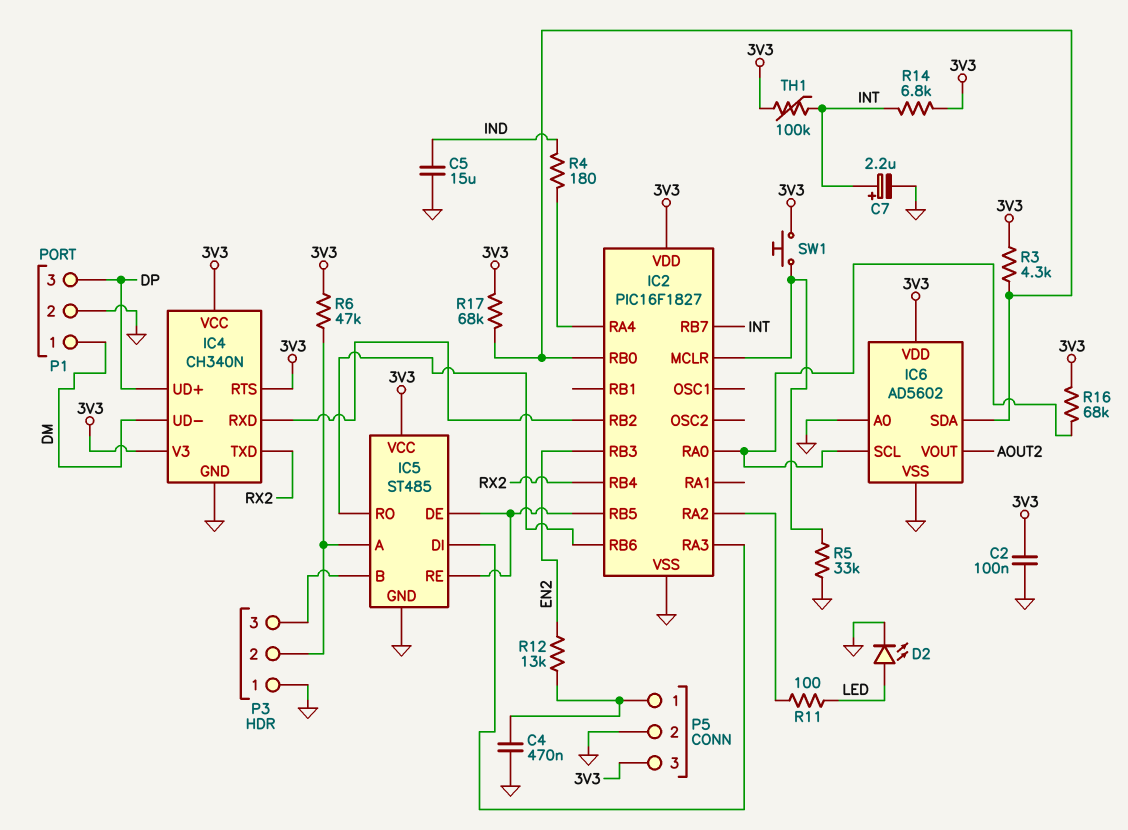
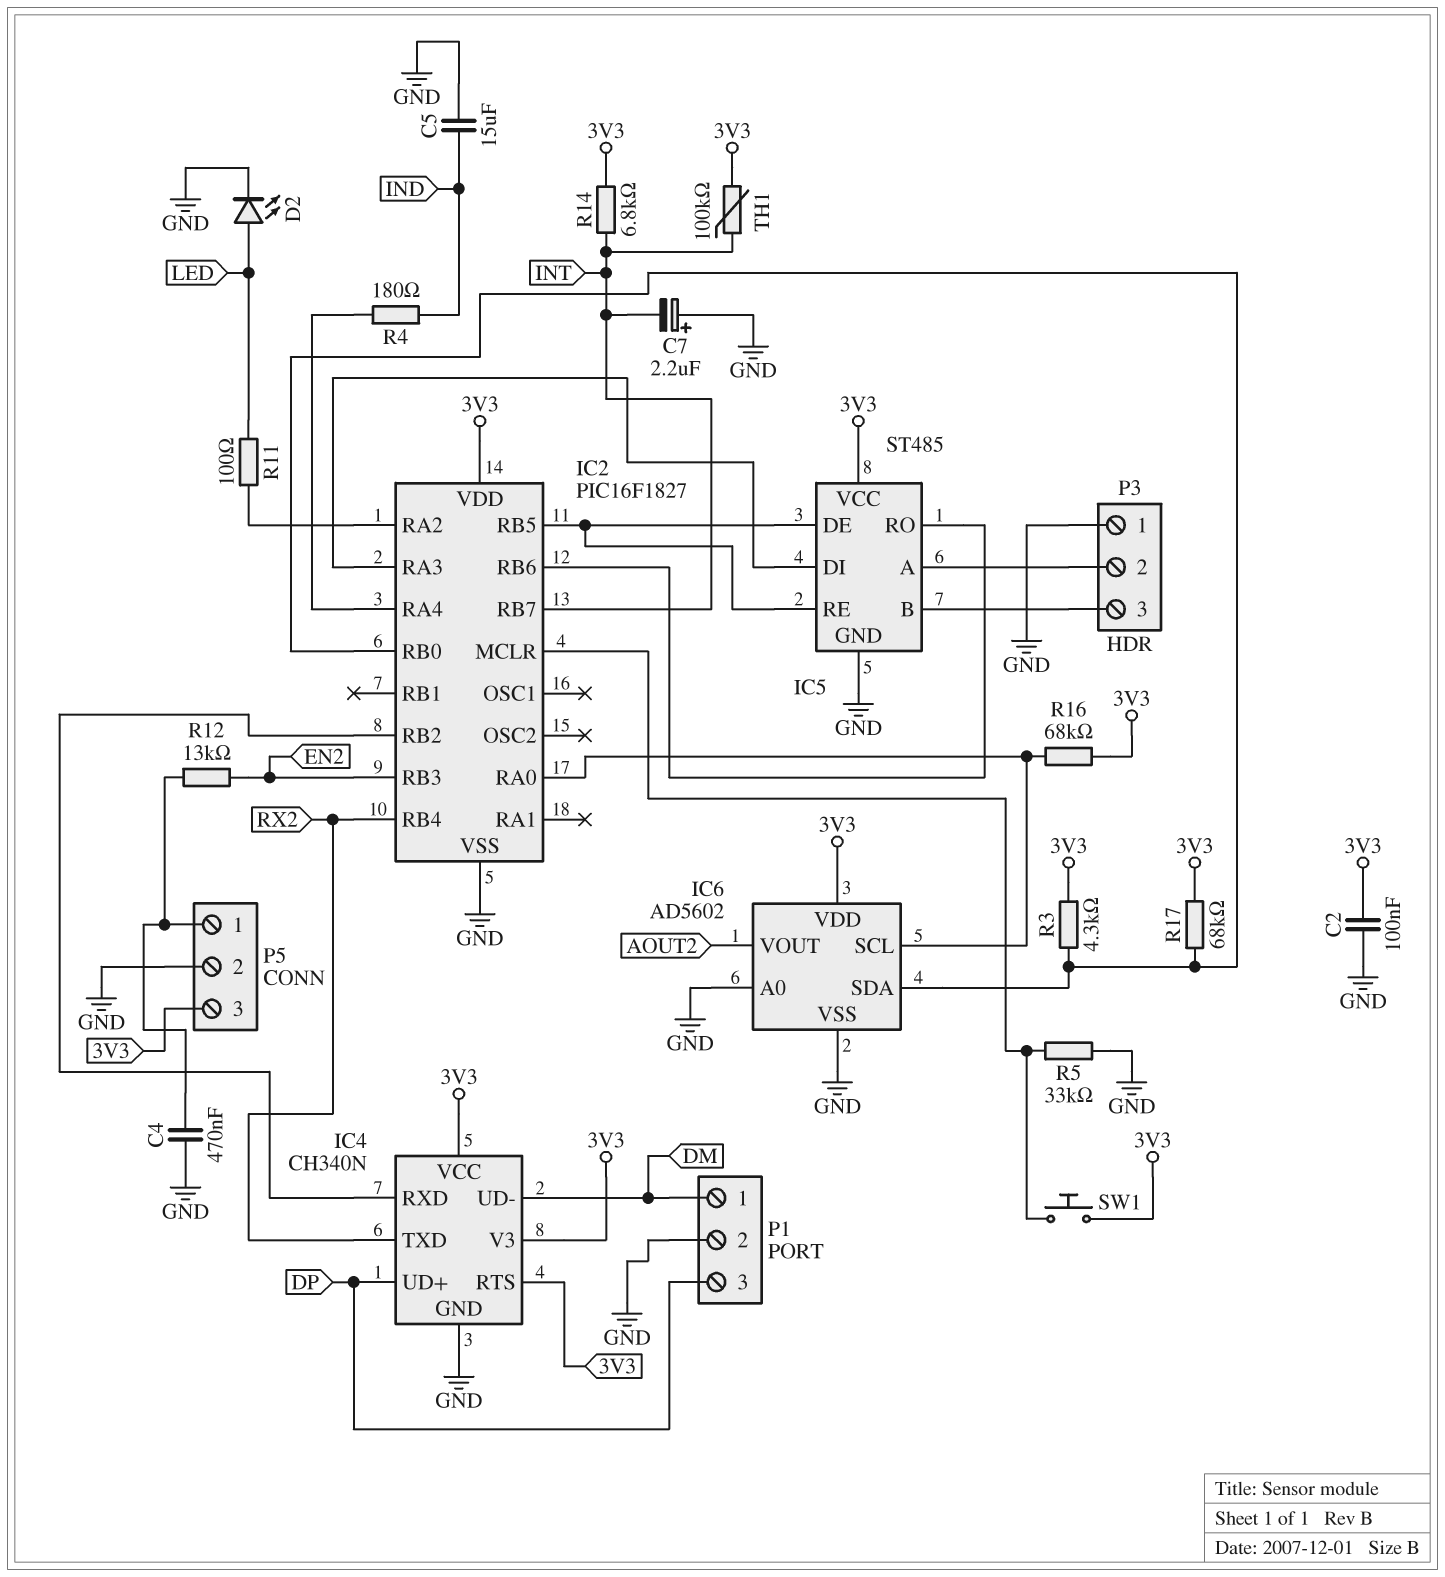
C7: 2.2uF (plus INT, minus GND) -> 2.2uF (plus GND, minus INT)
R6: 47k (3V3, IC5/A) -> none

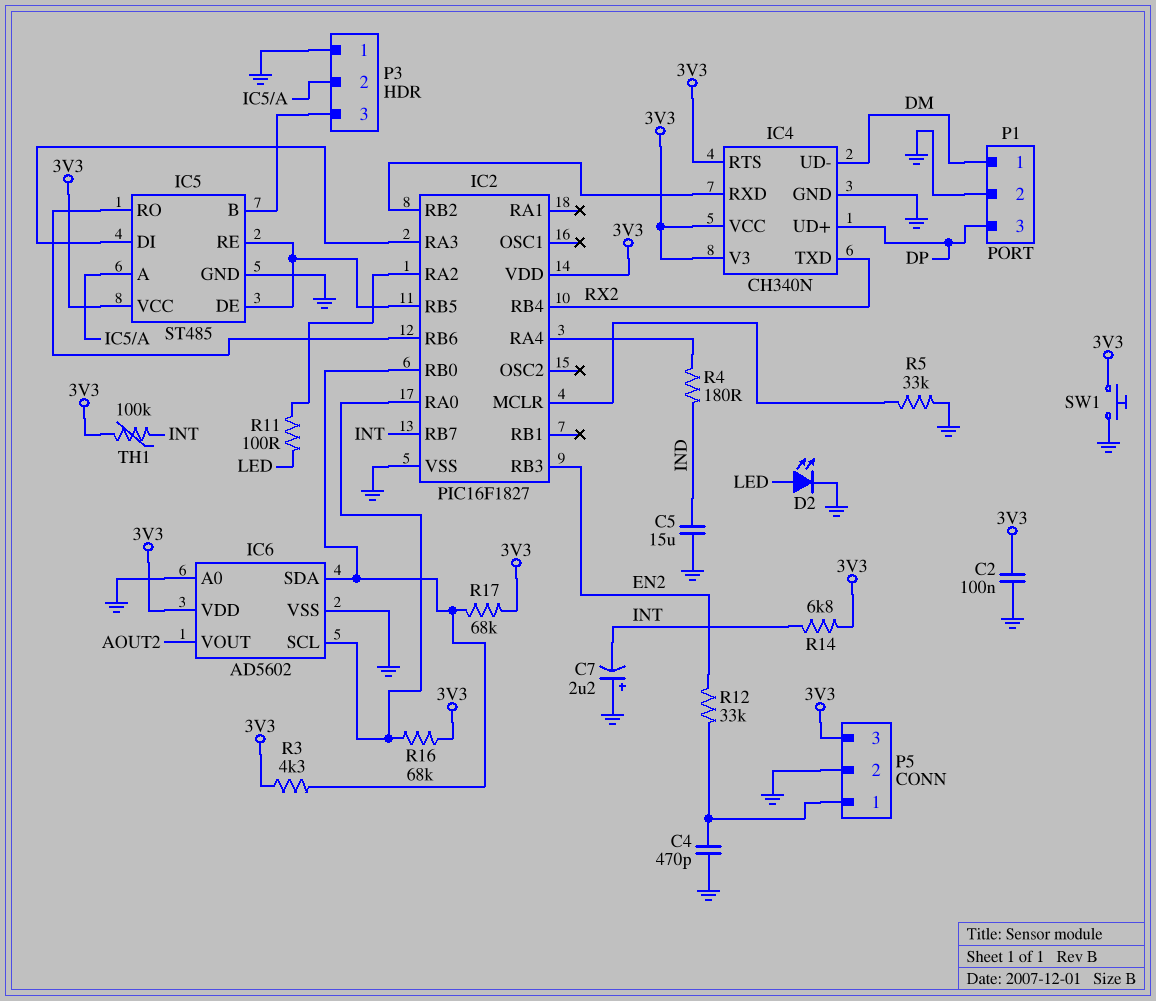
C4: 470nF (GND, P5/1) -> 470pF (GND, P5/1)
R12: 13k (EN2, P5/1) -> 33k (EN2, P5/1)
SW1: button (3V3, IC2/MCLR) -> button (3V3, GND)

